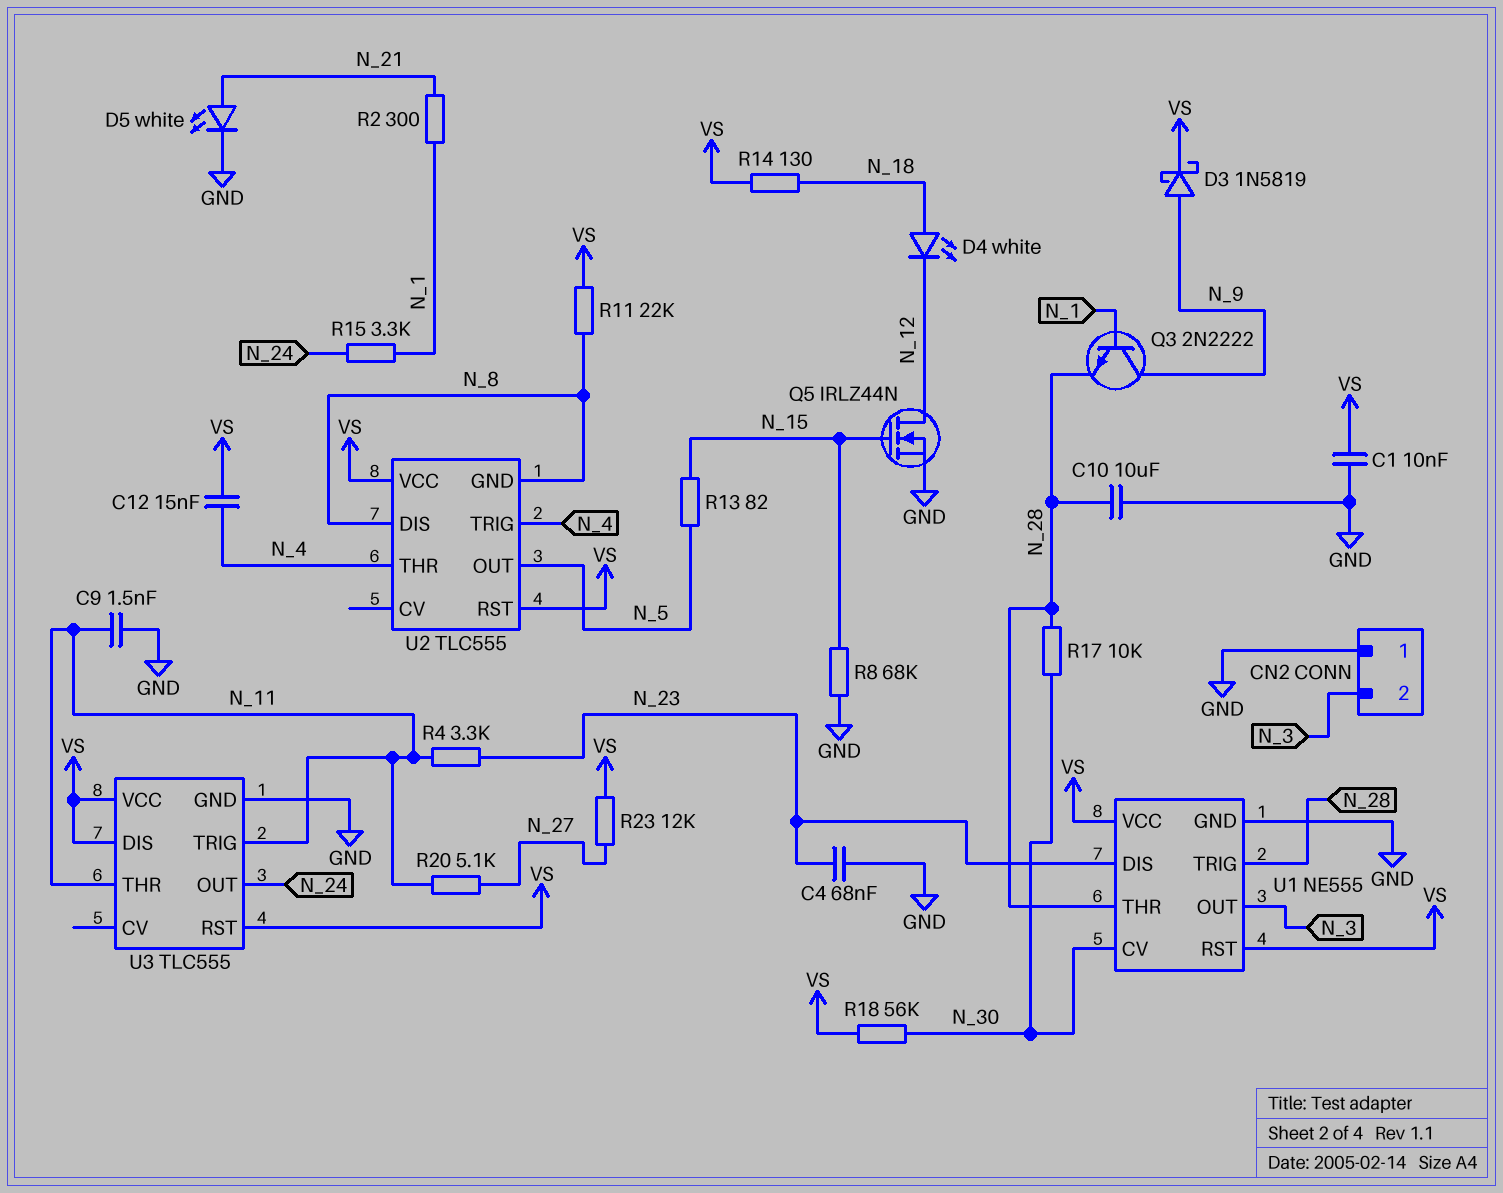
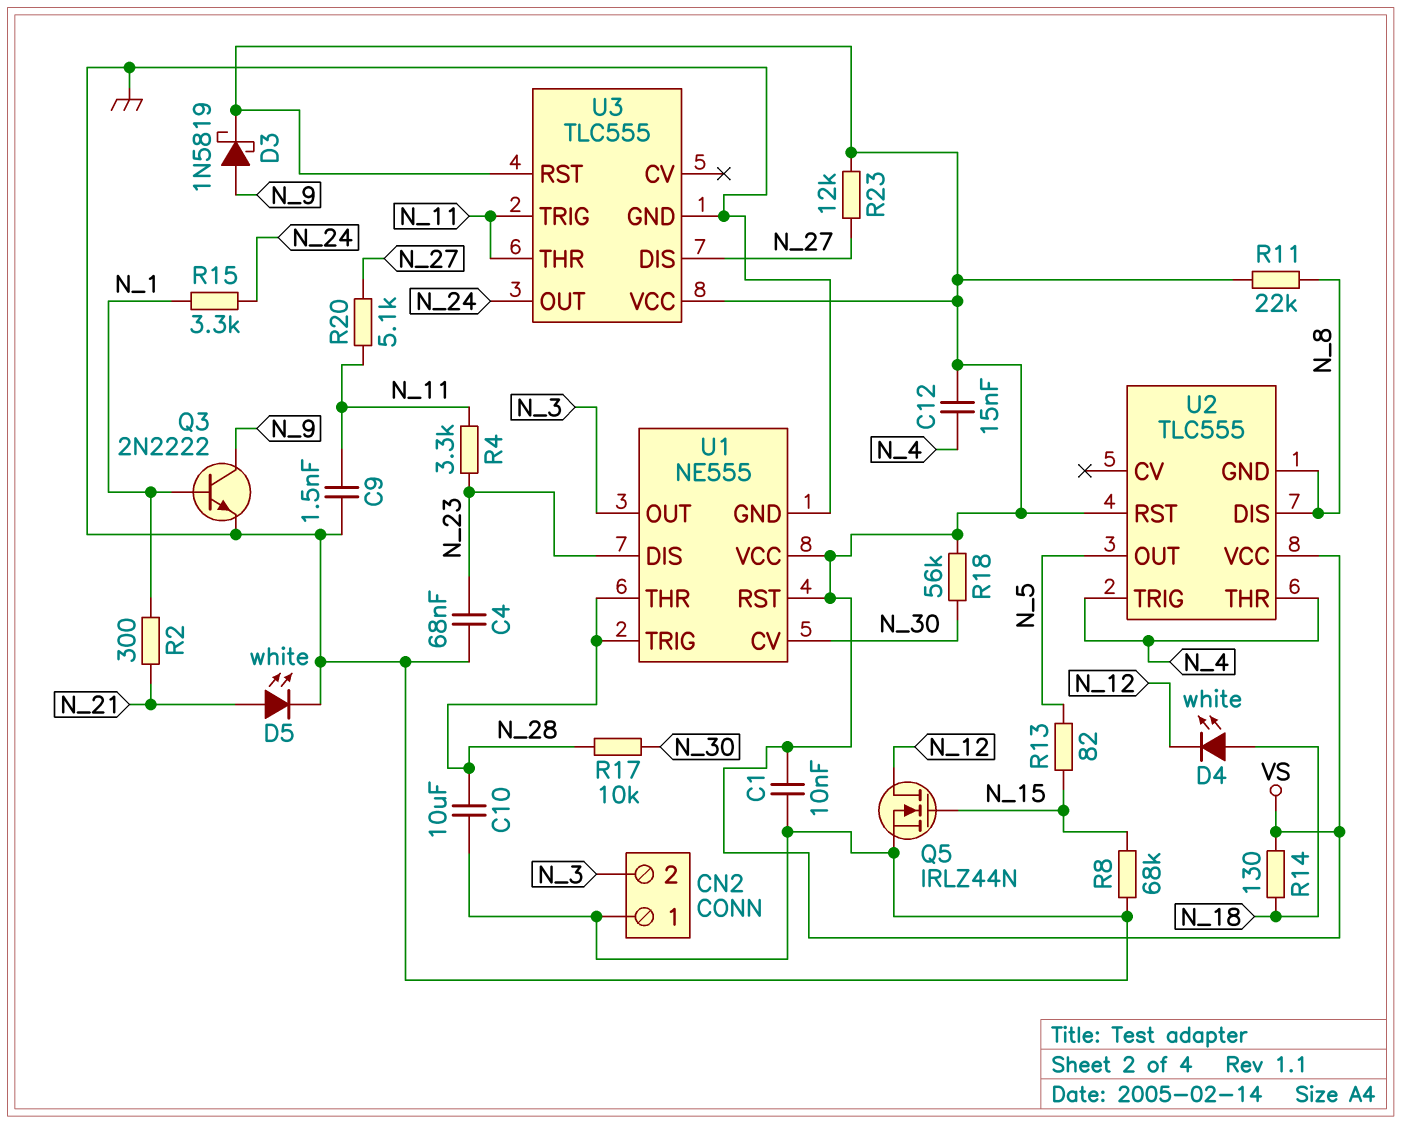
Q3: NPN 2N2222 (B N_1, C N_9, E N_28) -> NPN 2N2222 (B N_1, C N_9, E GND)
U3 pin DIS: VS -> N_27

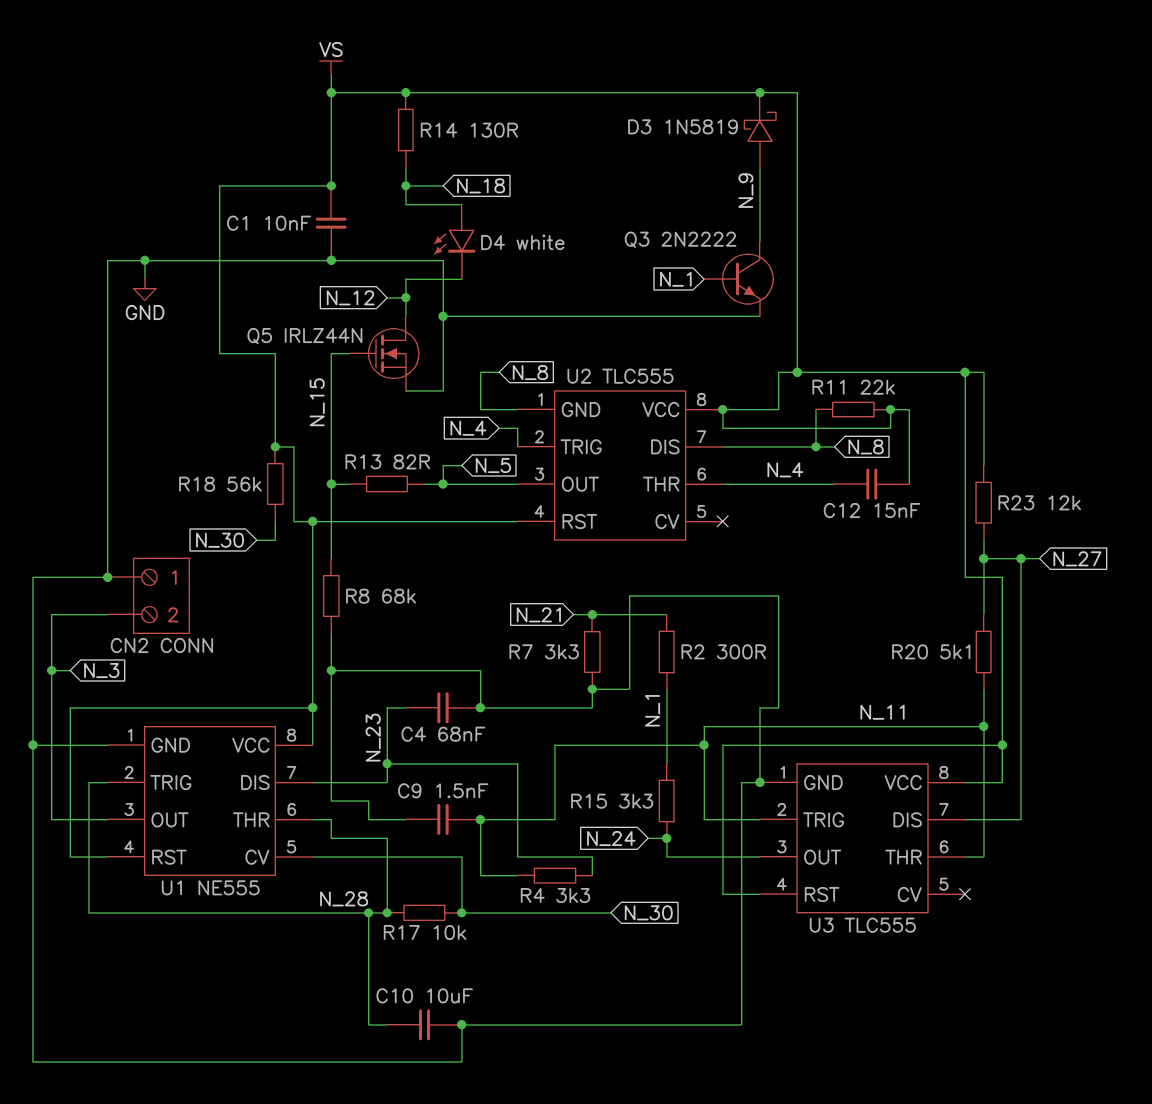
D5: LED white (A N_21, K GND) -> none
R7: none -> 3.3k (GND, N_21)

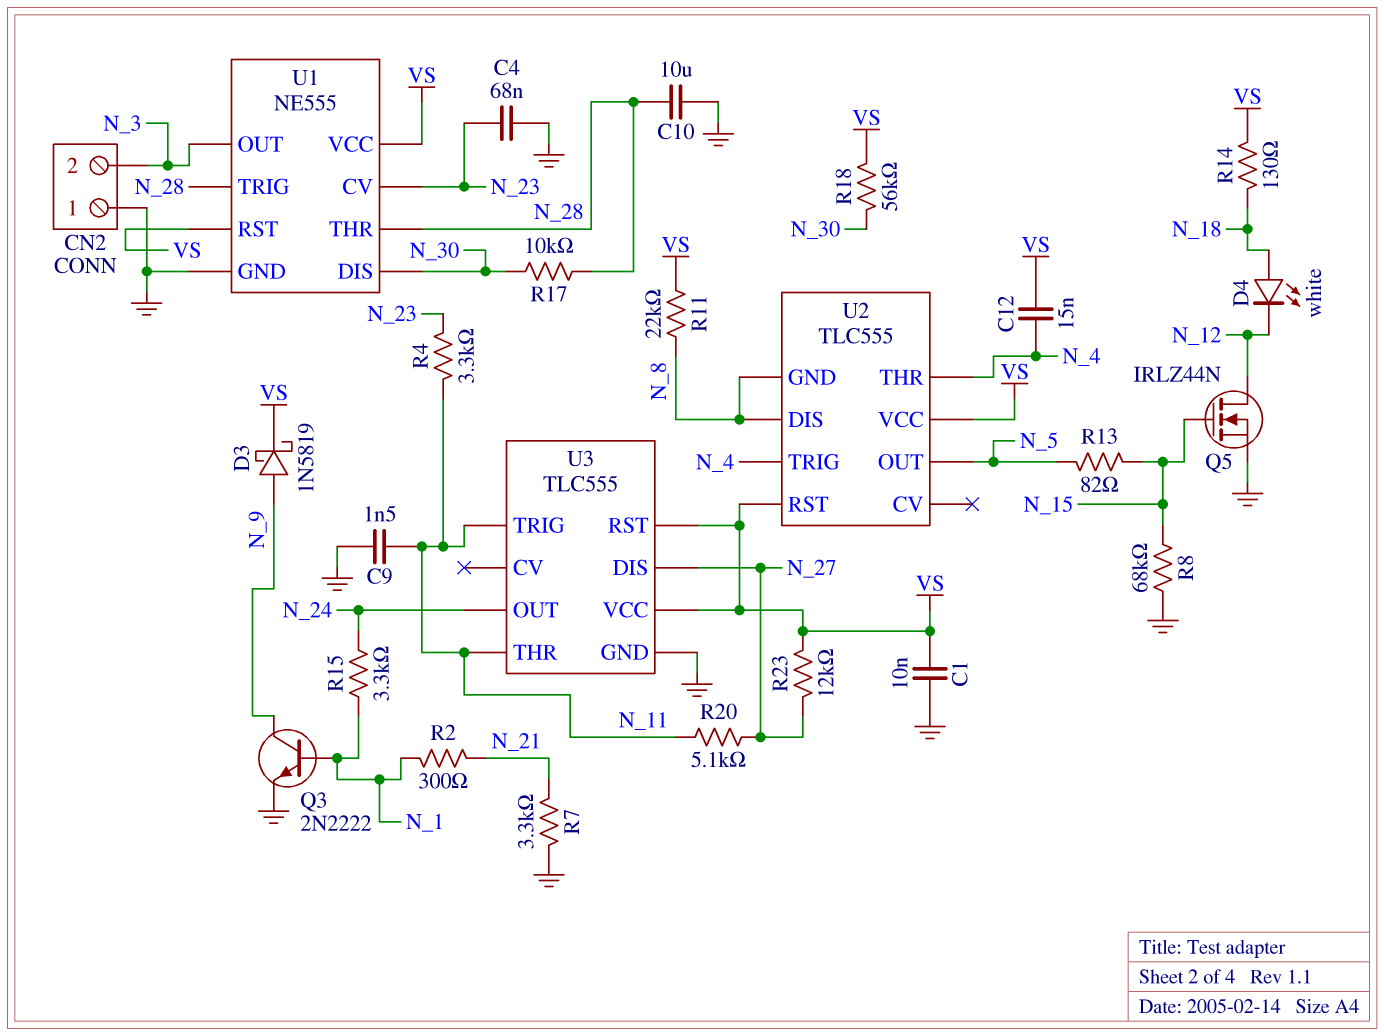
U1 pin CV: N_30 -> N_23
U1 pin DIS: N_23 -> N_30

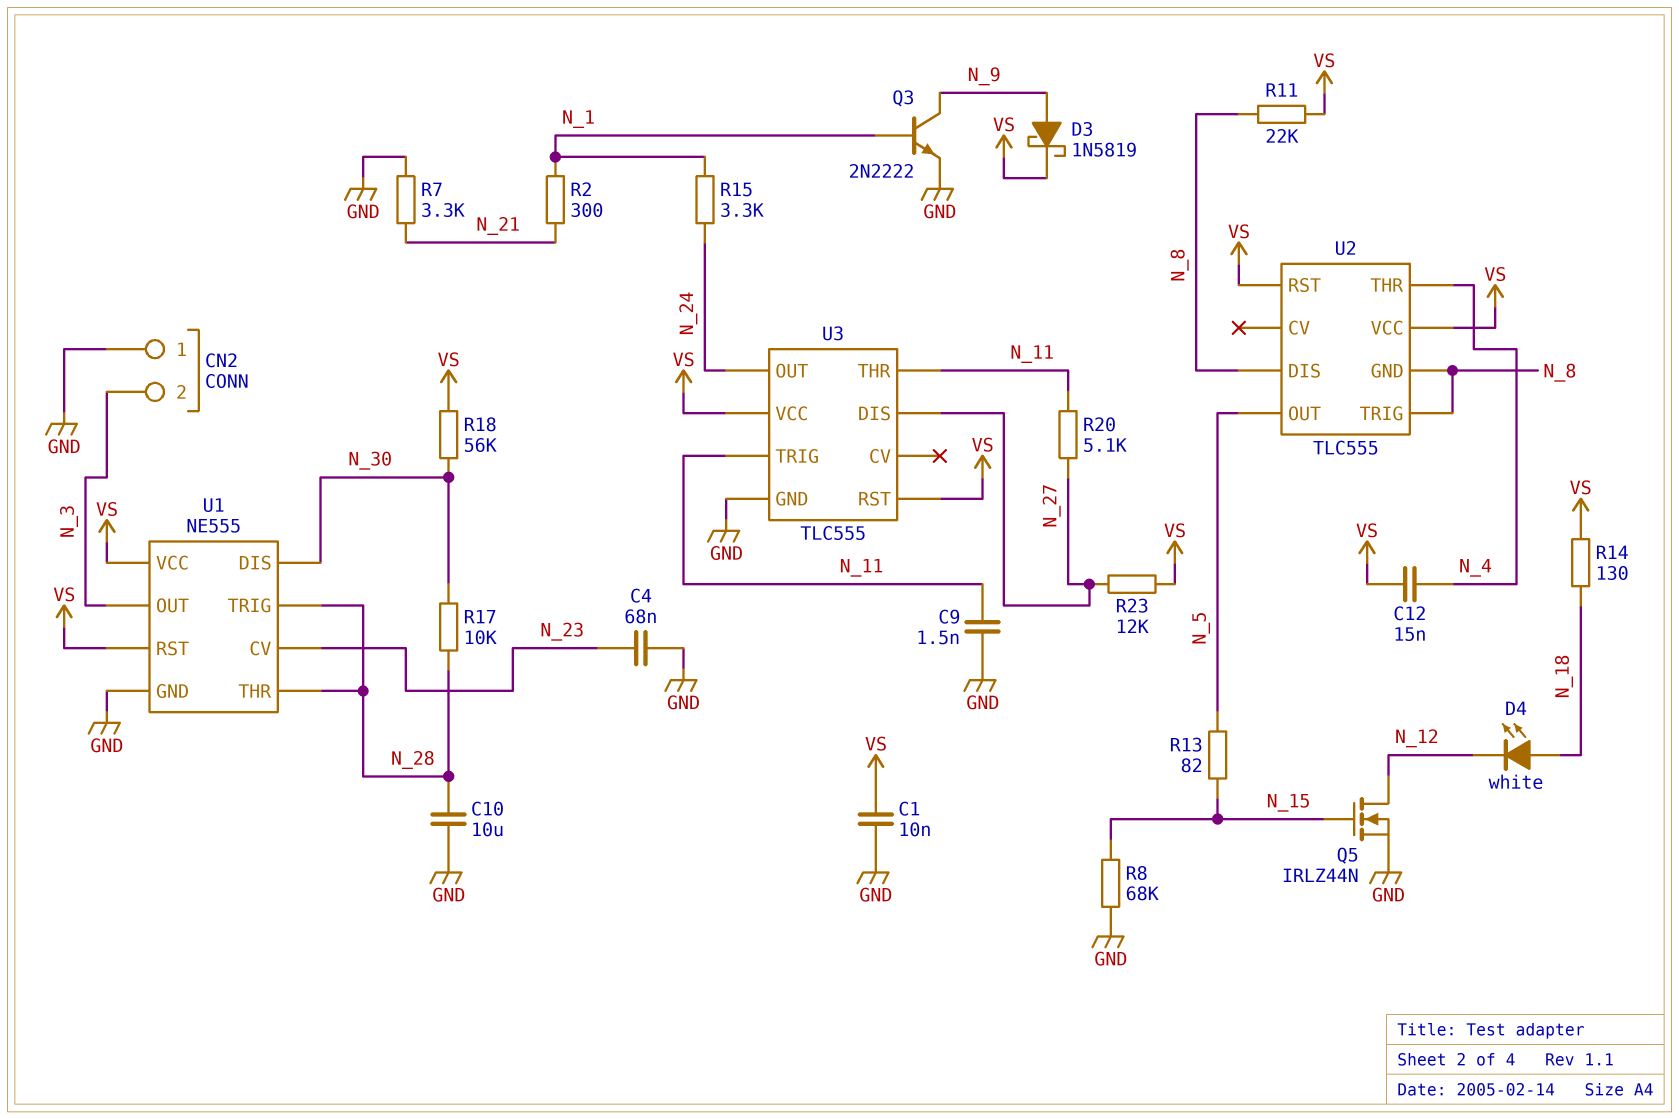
R4: 3.3k (N_11, N_23) -> none
U2 pin TRIG: N_4 -> N_8

